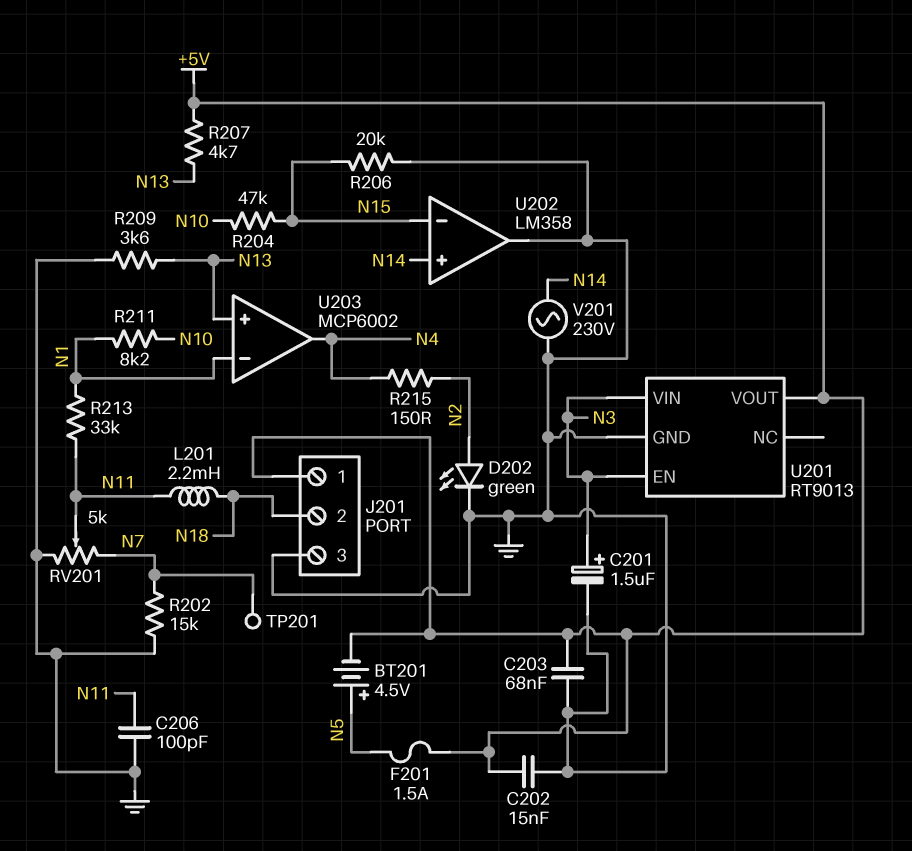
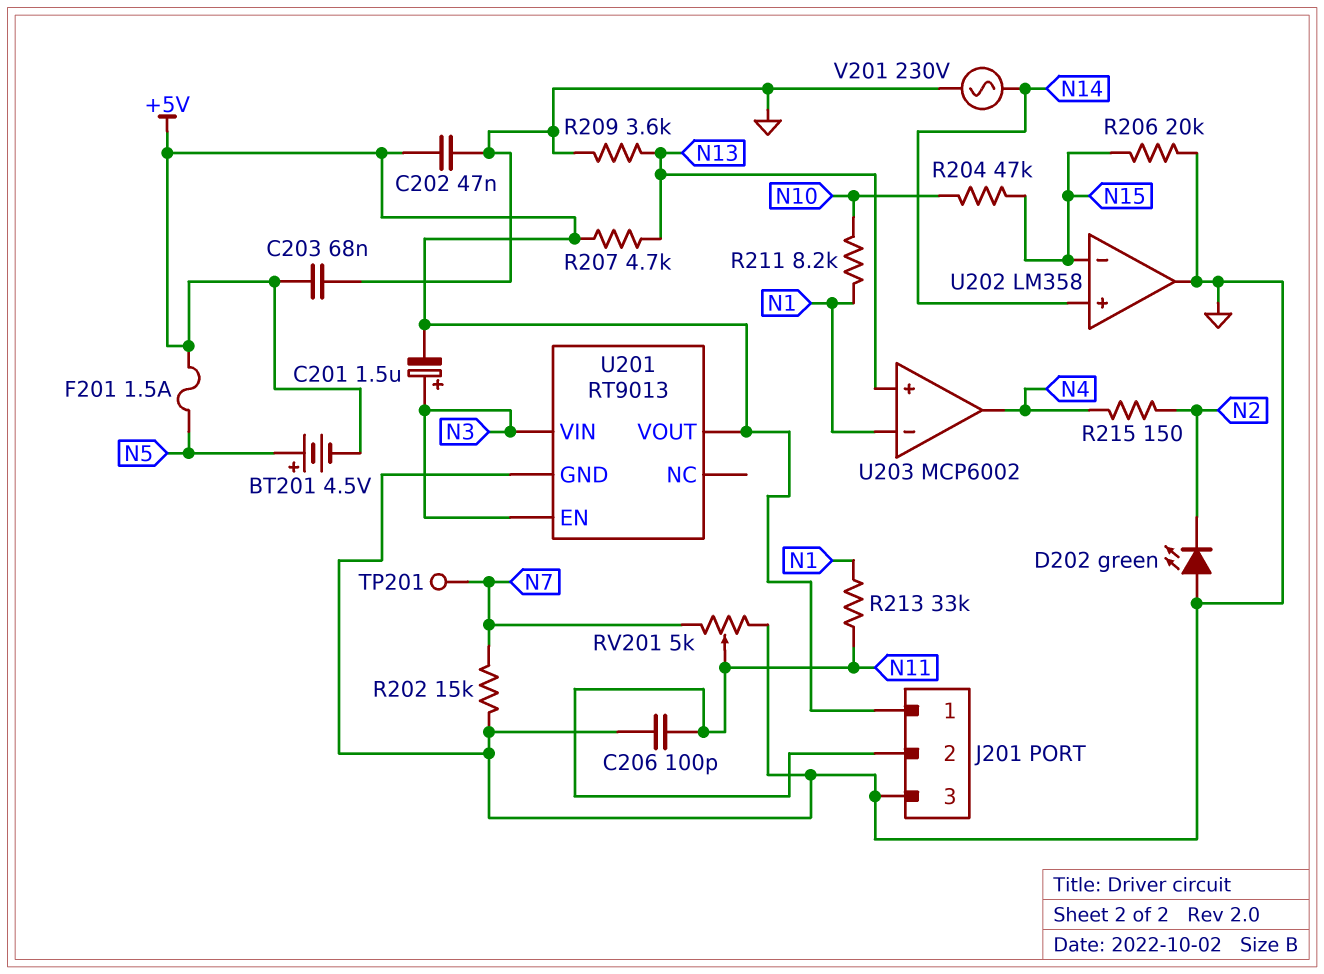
C201: 1.5uF (plus N3, minus GND) -> 1.5uF (plus N3, minus +5V)
C202: 15nF (+5V, GND) -> 47nF (+5V, GND)
D202: LED green (A N2, K GND) -> LED green (A GND, K N2)
J201 pin 2: N18 -> N11
L201: 2.2mH (N11, N18) -> none

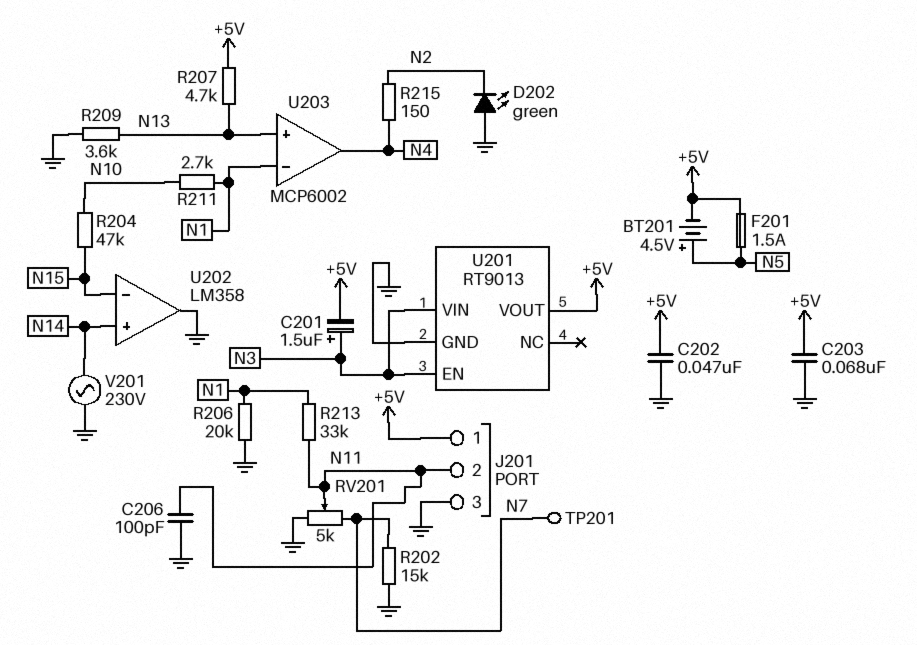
R206: 20k (GND, N15) -> 20k (GND, N1)
R211: 8.2k (N1, N10) -> 2.7k (N1, N10)

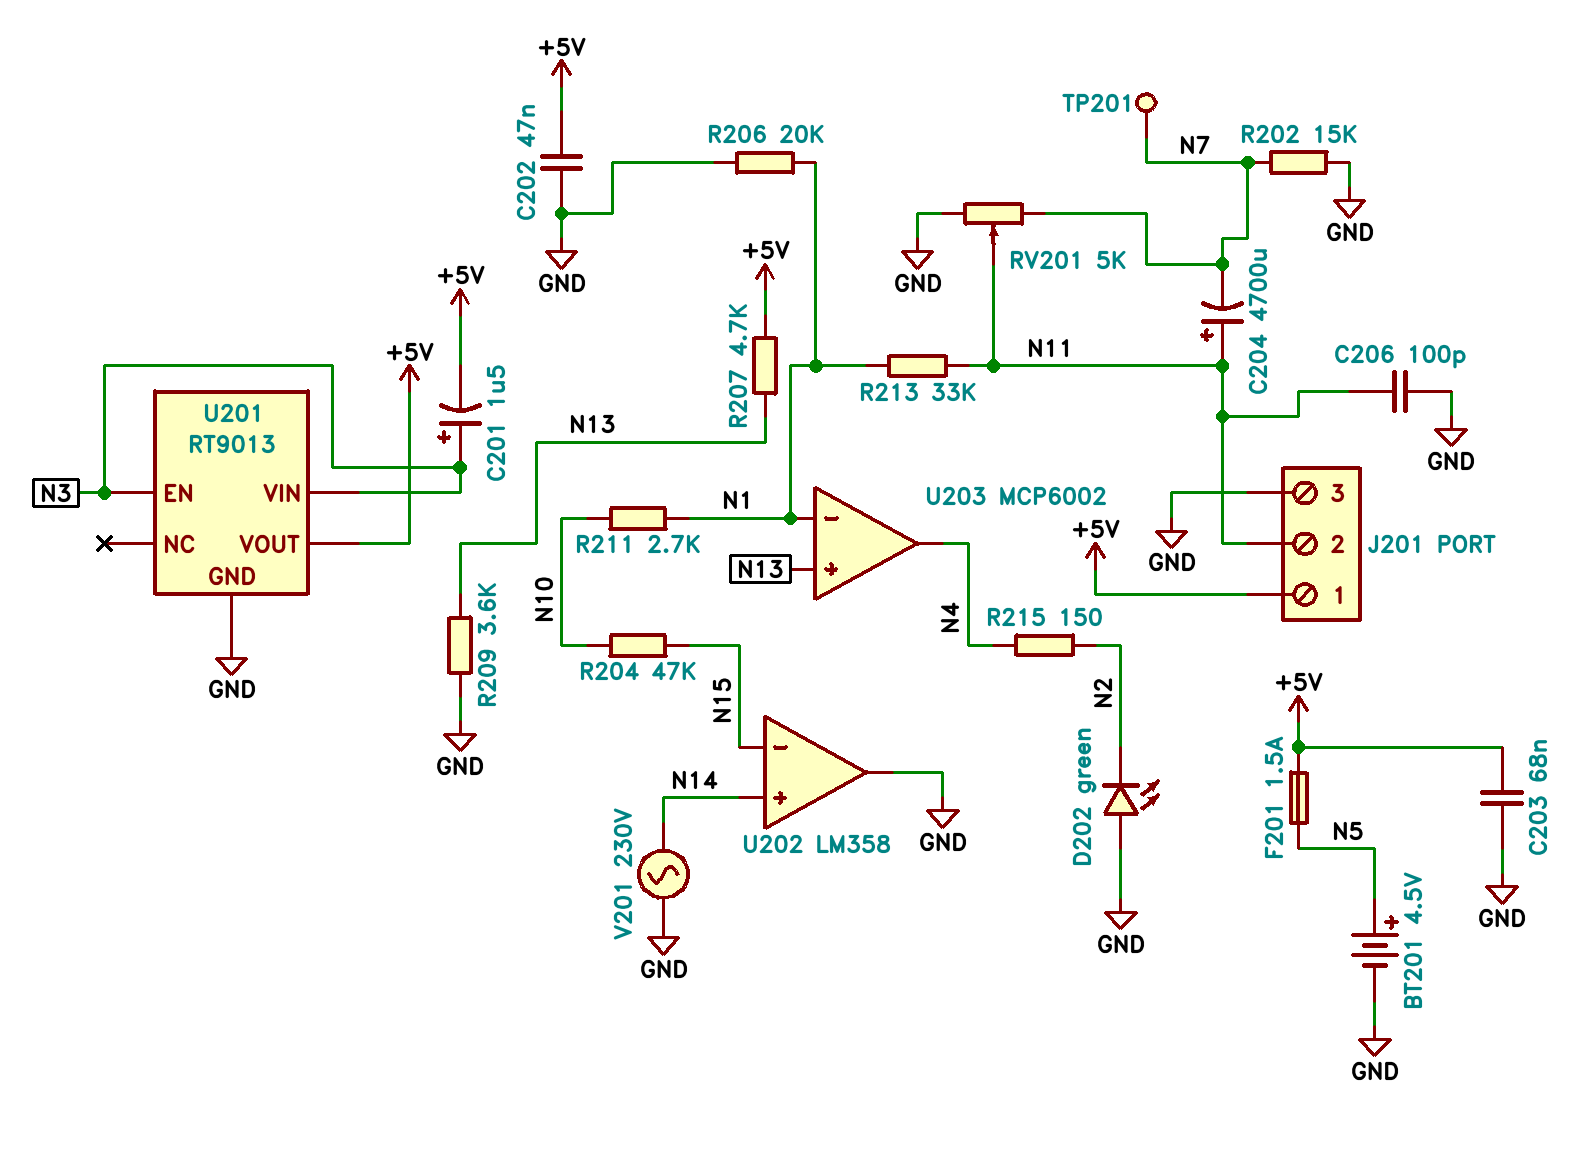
BT201: 4.5V (plus N5, minus +5V) -> 4.5V (plus N5, minus GND)
C204: none -> 4700uF (plus N11, minus N7)

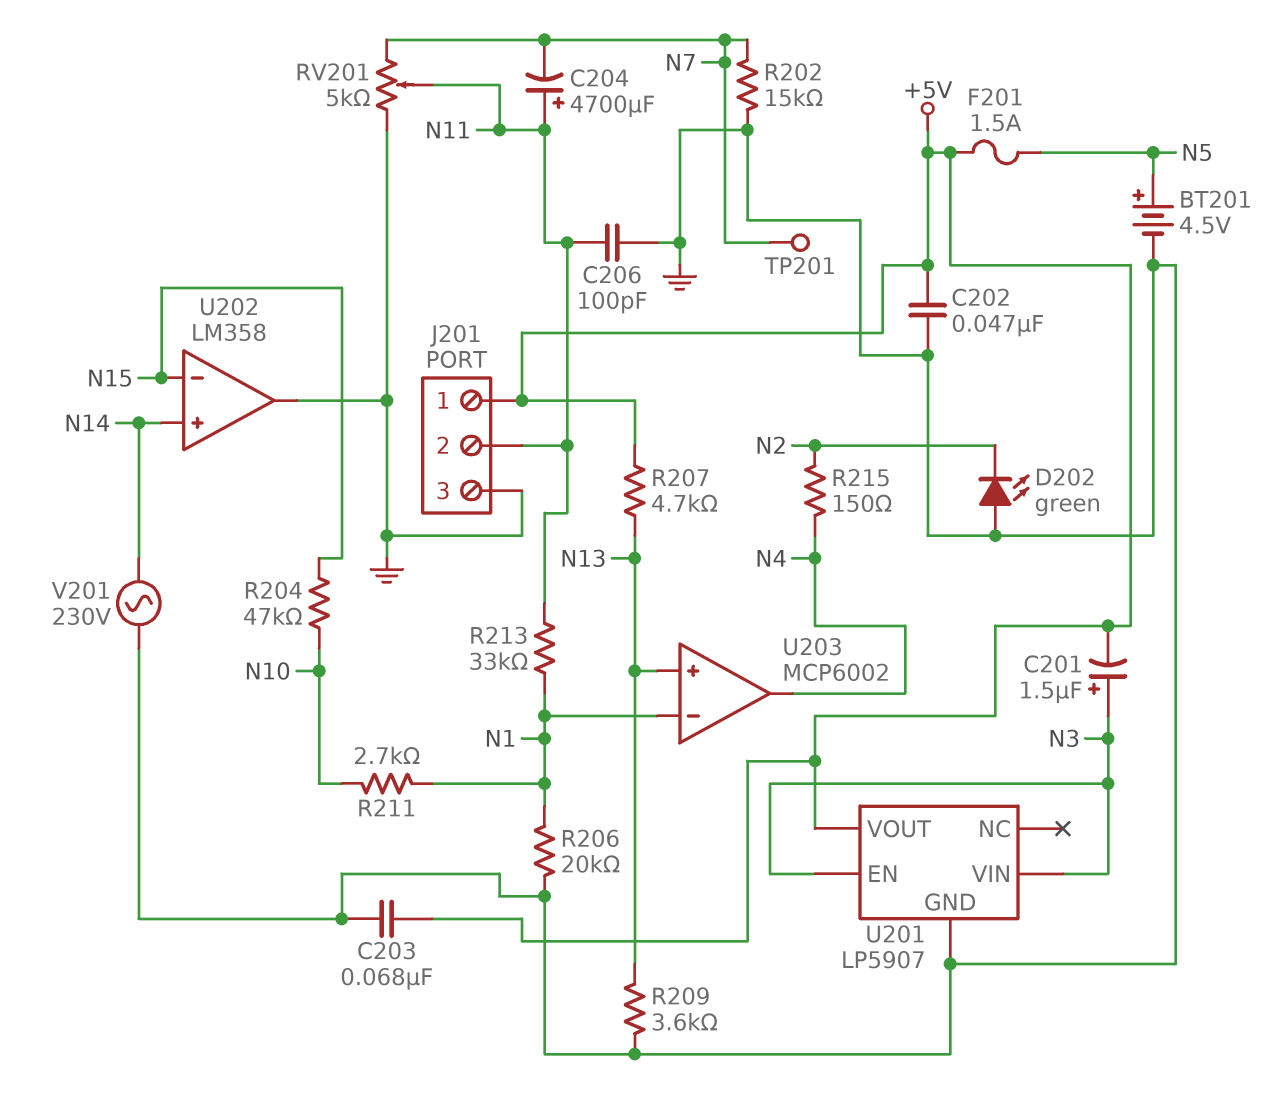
U201: RT9013 -> LP5907

